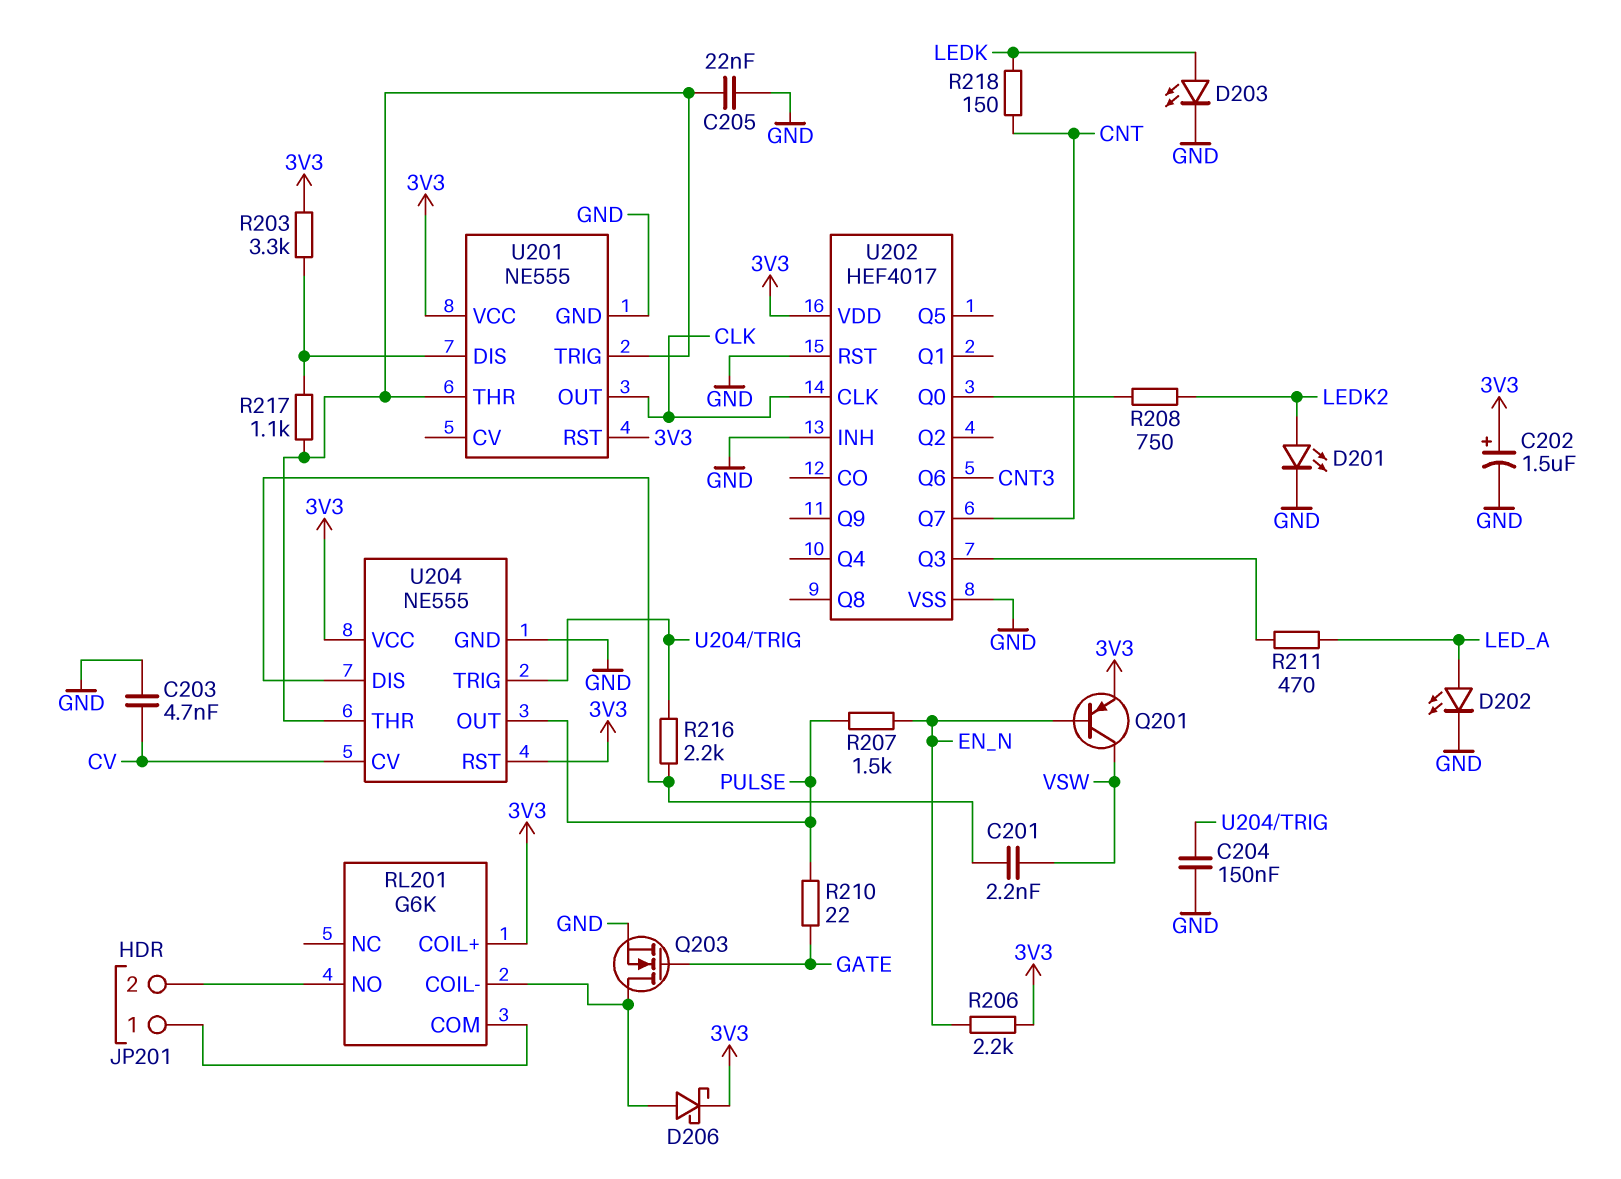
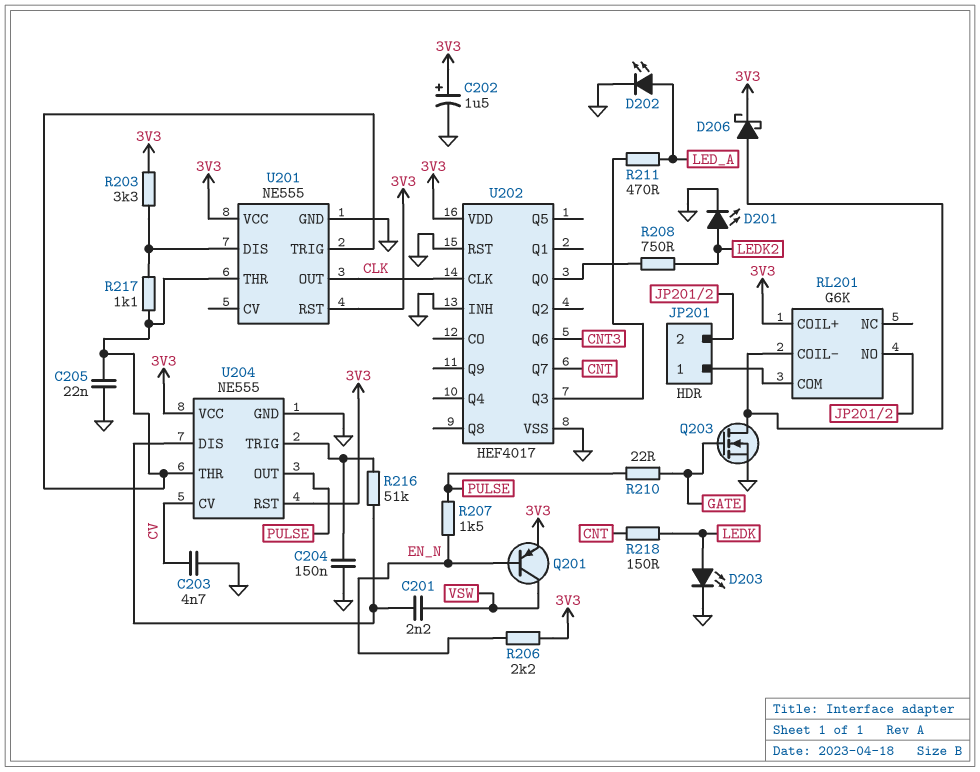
R216: 2.2k (U204/DIS, U204/TRIG) -> 51k (U204/DIS, U204/TRIG)

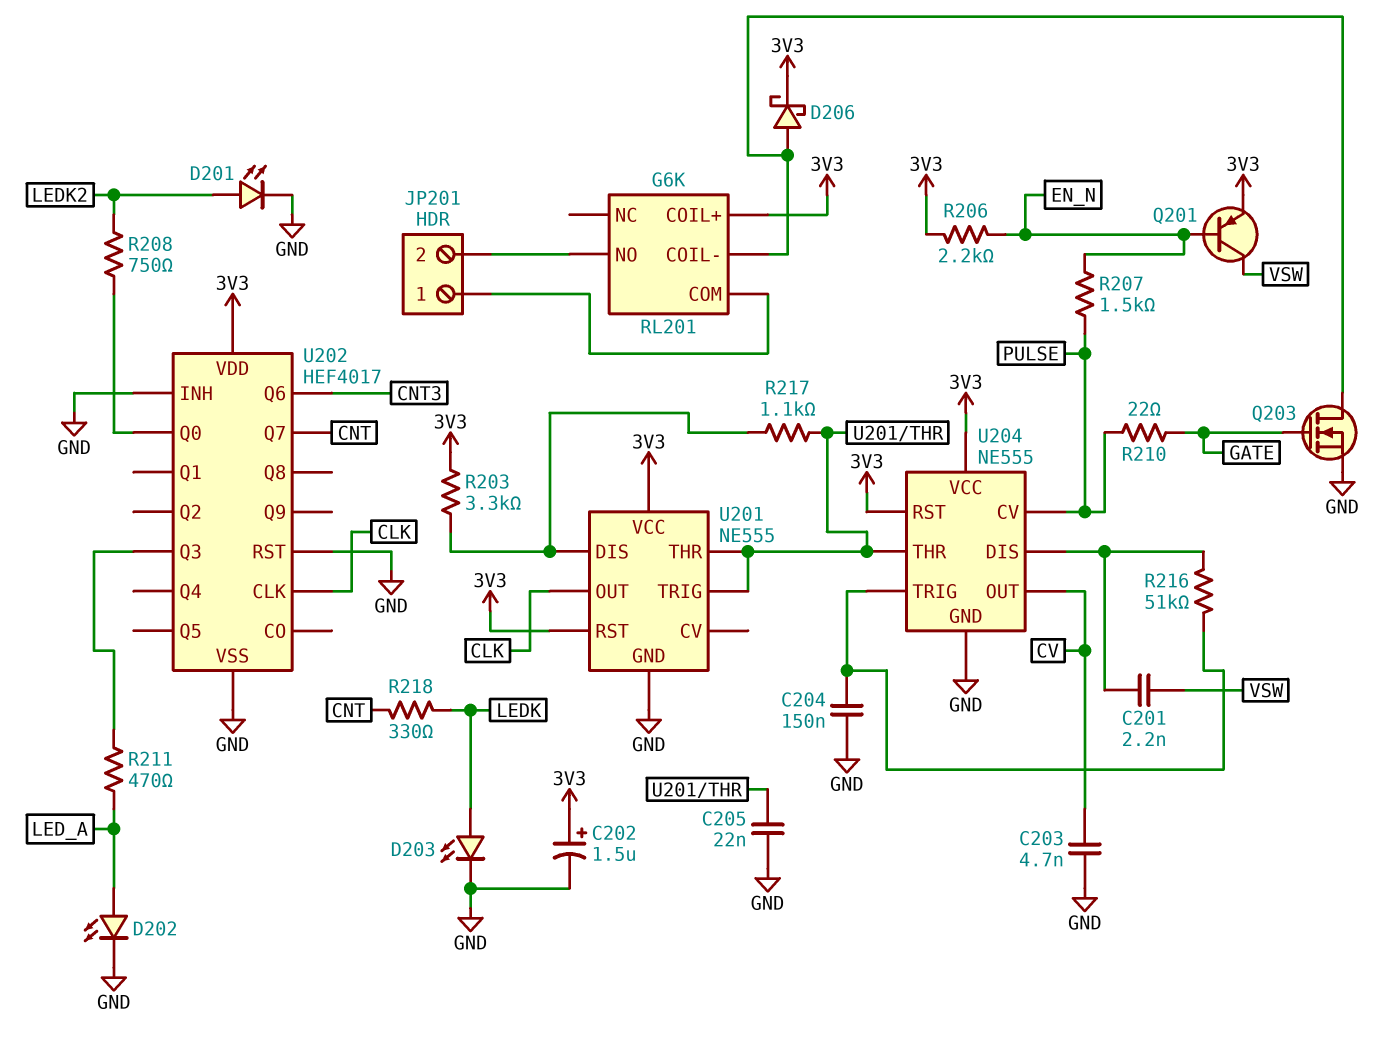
R218: 150 (CNT, LEDK) -> 330 (CNT, LEDK)
U204 pin CV: CV -> PULSE
U204 pin OUT: PULSE -> CV

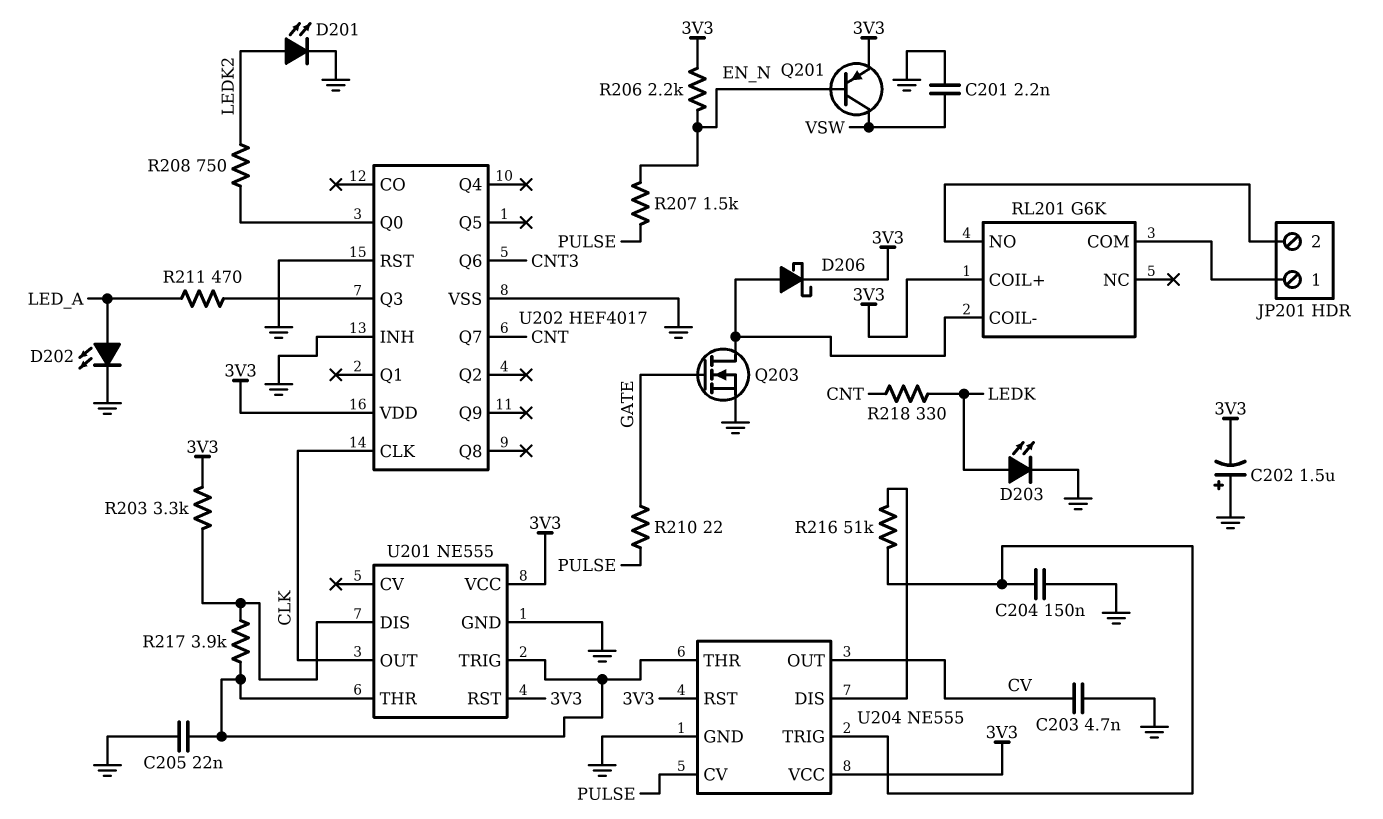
C201: 2.2nF (U204/DIS, VSW) -> 2.2nF (GND, VSW)
C202: 1.5uF (plus 3V3, minus GND) -> 1.5uF (plus GND, minus 3V3)
R217: 1.1k (U201/DIS, U201/THR) -> 3.9k (U201/DIS, U201/THR)

